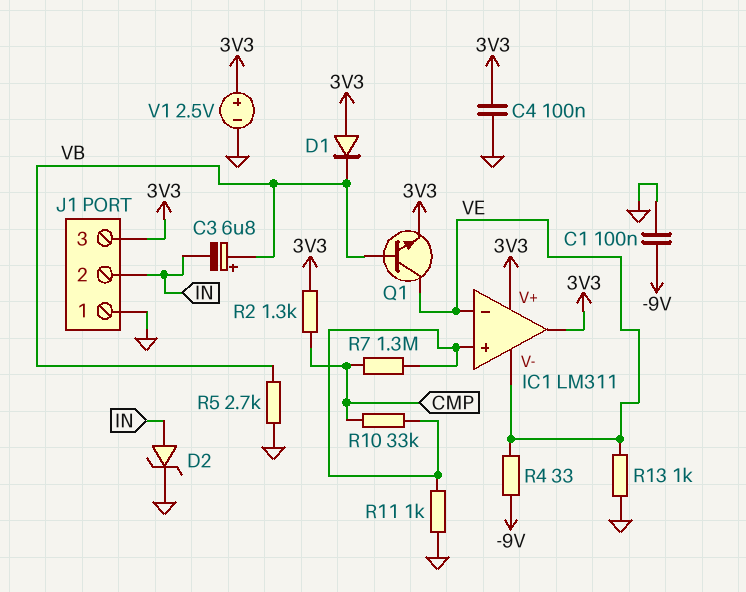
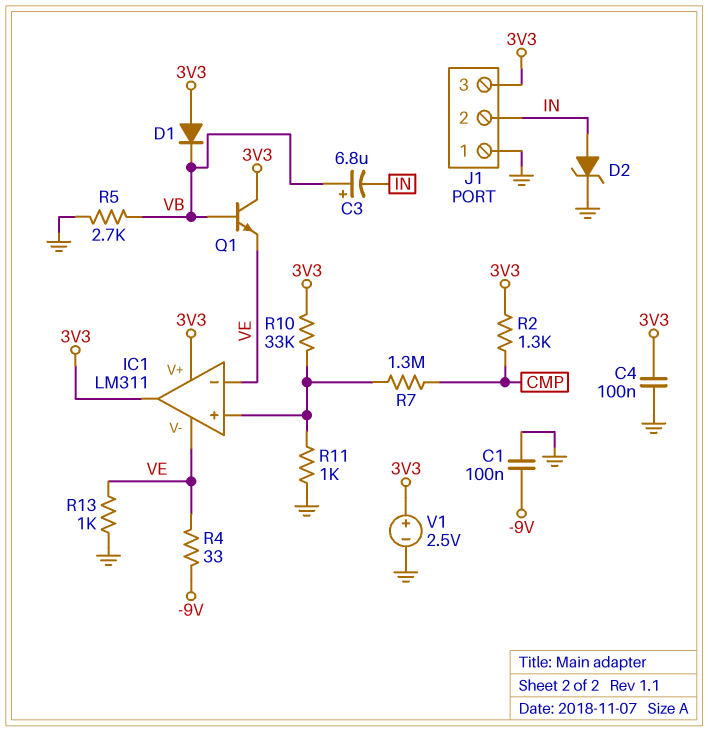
Q1: NPN (B VB, C VE, E 3V3) -> NPN (B VB, C 3V3, E VE)
R10: 33k (CMP, IC1/in+) -> 33k (3V3, IC1/in+)

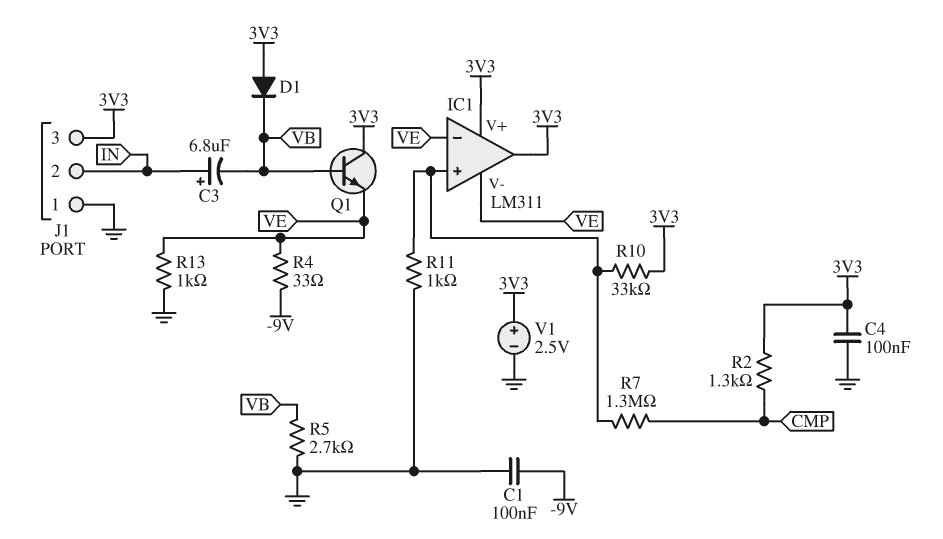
C3: 6.8uF (plus VB, minus IN) -> 6.8uF (plus IN, minus VB)
D2: zener (A IN, K GND) -> none

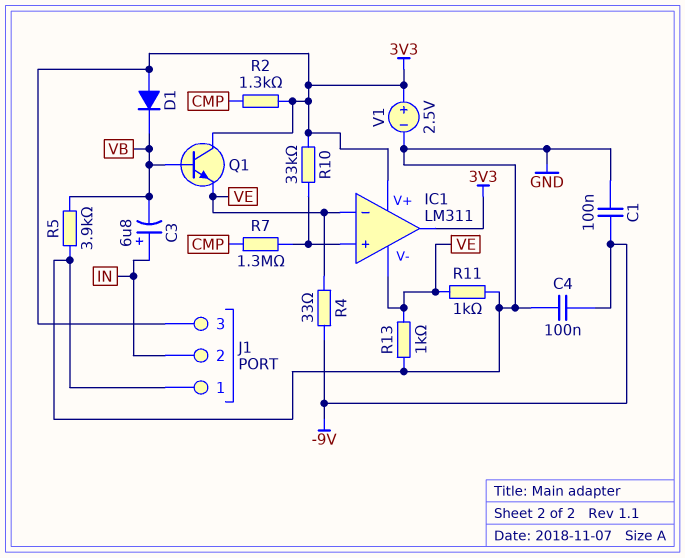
C4: 100nF (3V3, GND) -> 100nF (-9V, GND)
R5: 2.7k (GND, VB) -> 3.9k (GND, VB)
R11: 1k (GND, IC1/in+) -> 1k (GND, VE)

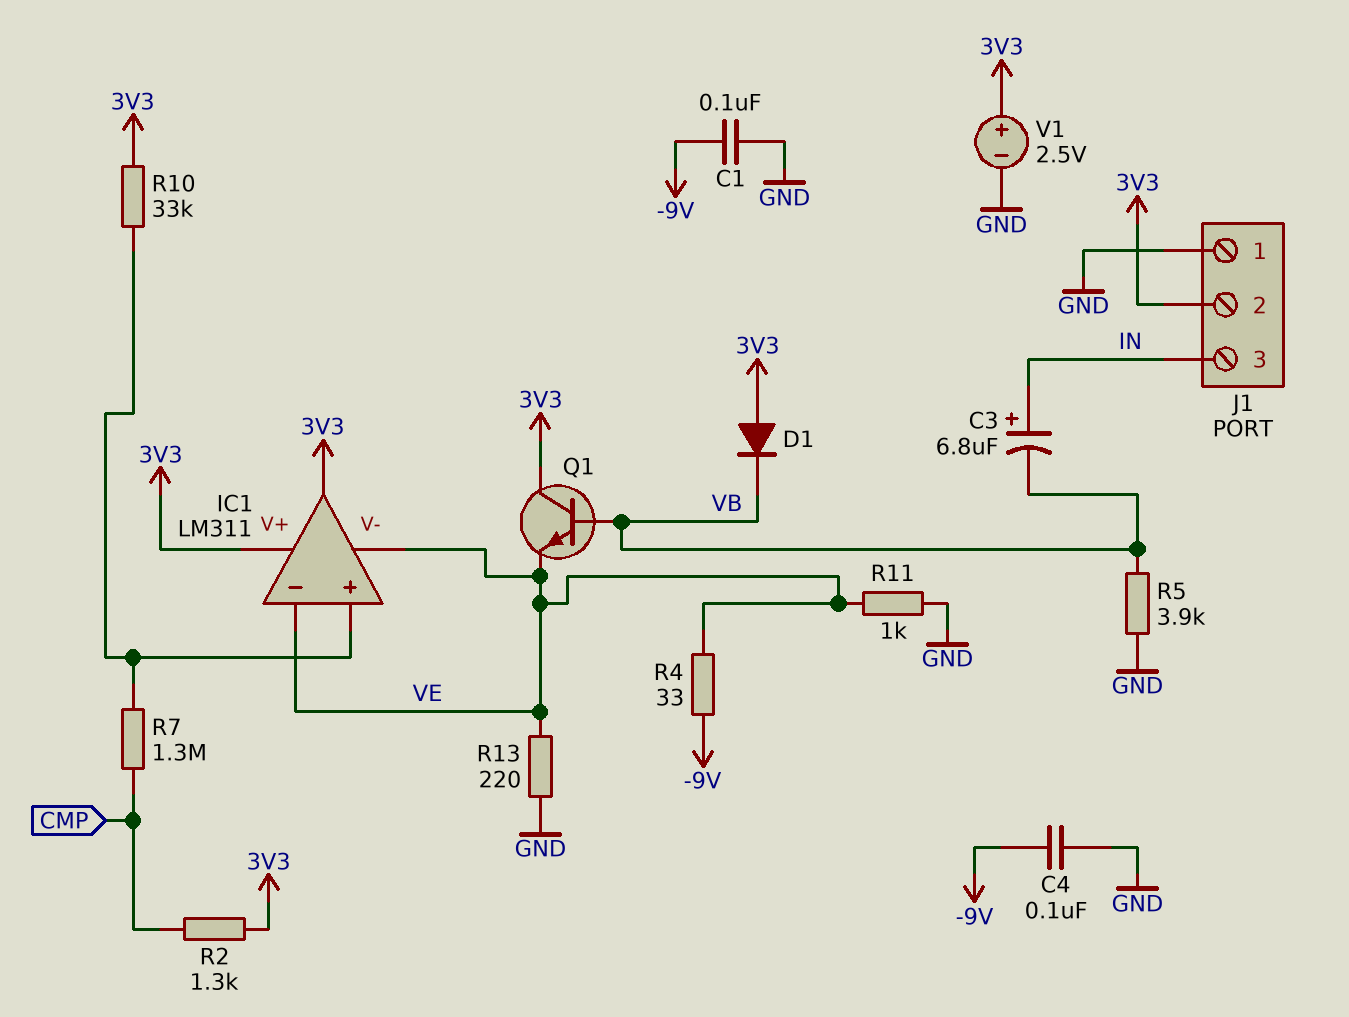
J1 pin 2: IN -> 3V3
J1 pin 3: 3V3 -> IN
R13: 1k (GND, VE) -> 220 (GND, VE)

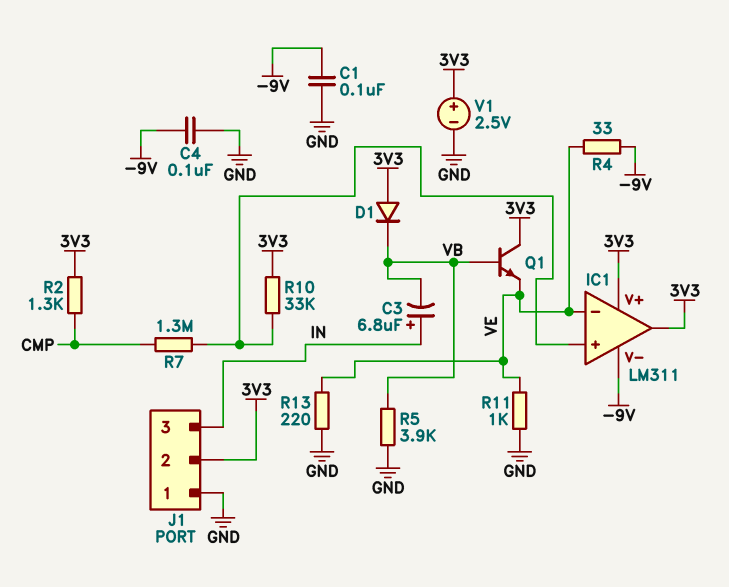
IC1 pin V-: VE -> -9V

